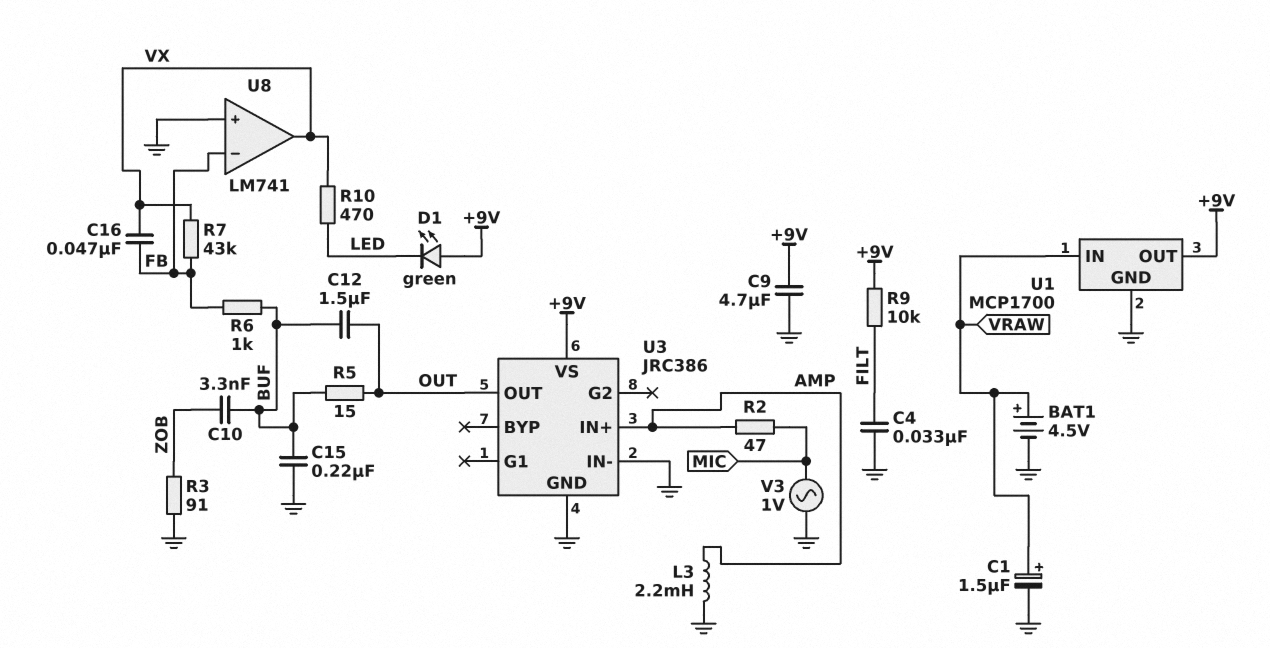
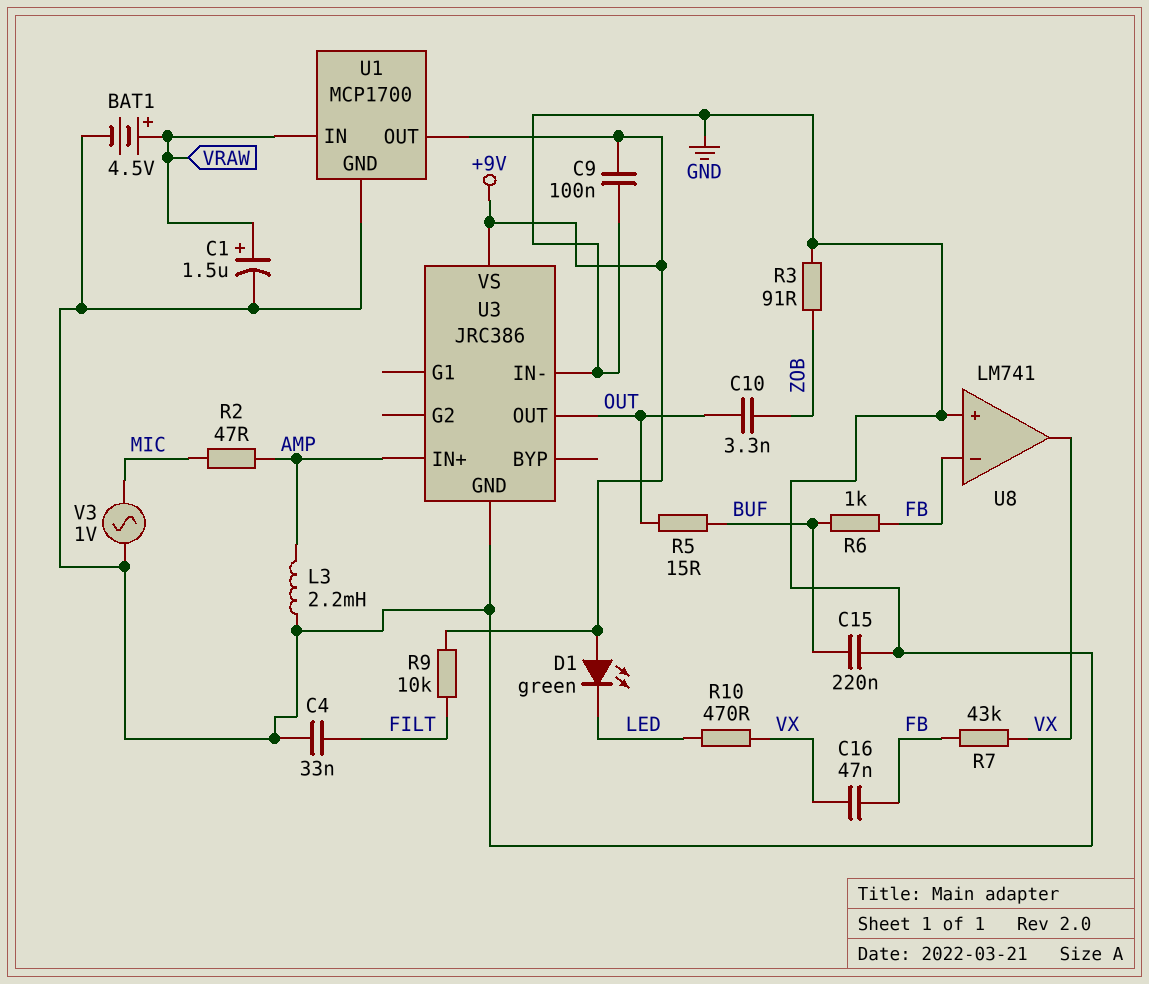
C9: 4.7uF (+9V, GND) -> 100nF (+9V, GND)
C10: 3.3nF (BUF, ZOB) -> 3.3nF (OUT, ZOB)
C12: 1.5uF (BUF, OUT) -> none

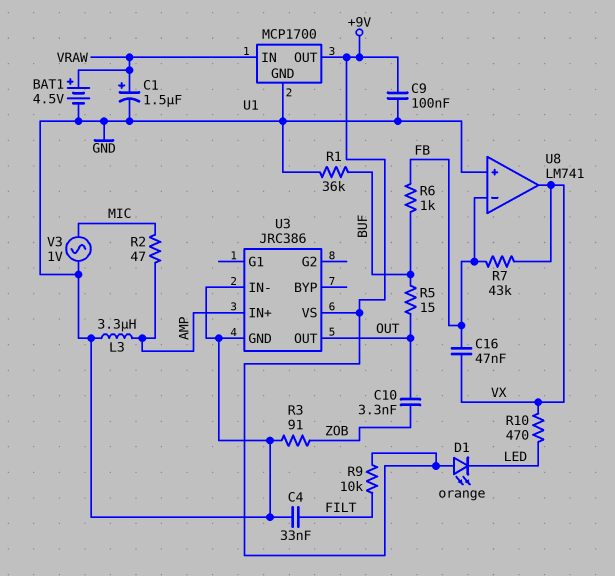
C15: 220nF (BUF, GND) -> none
D1: LED green (A +9V, K LED) -> LED orange (A +9V, K LED)
L3: 2.2mH (AMP, GND) -> 3.3uH (AMP, GND)
R1: none -> 36k (BUF, GND)

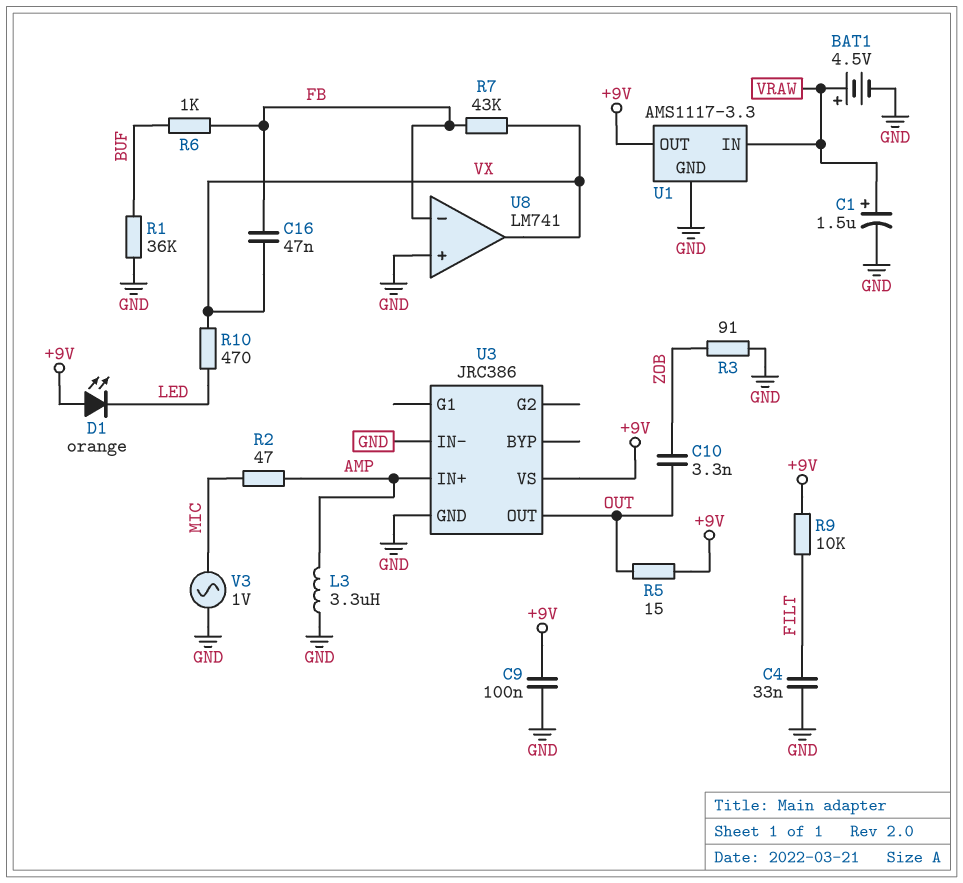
R5: 15 (BUF, OUT) -> 15 (+9V, OUT)
U1: MCP1700 -> AMS1117-3.3

